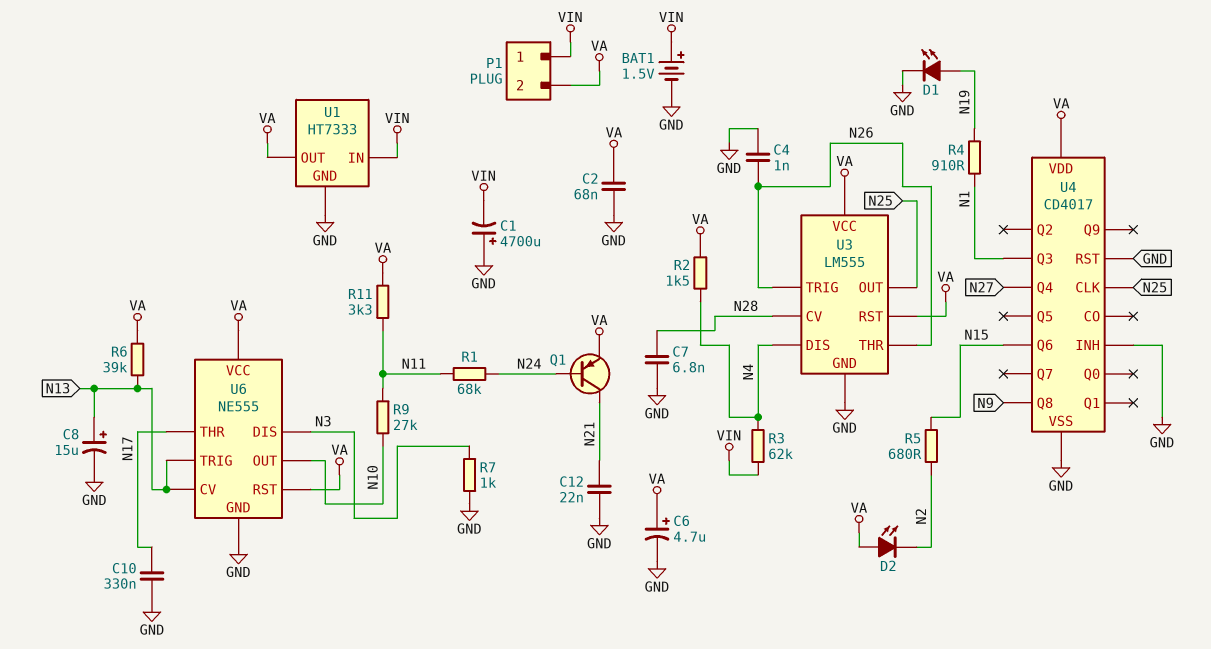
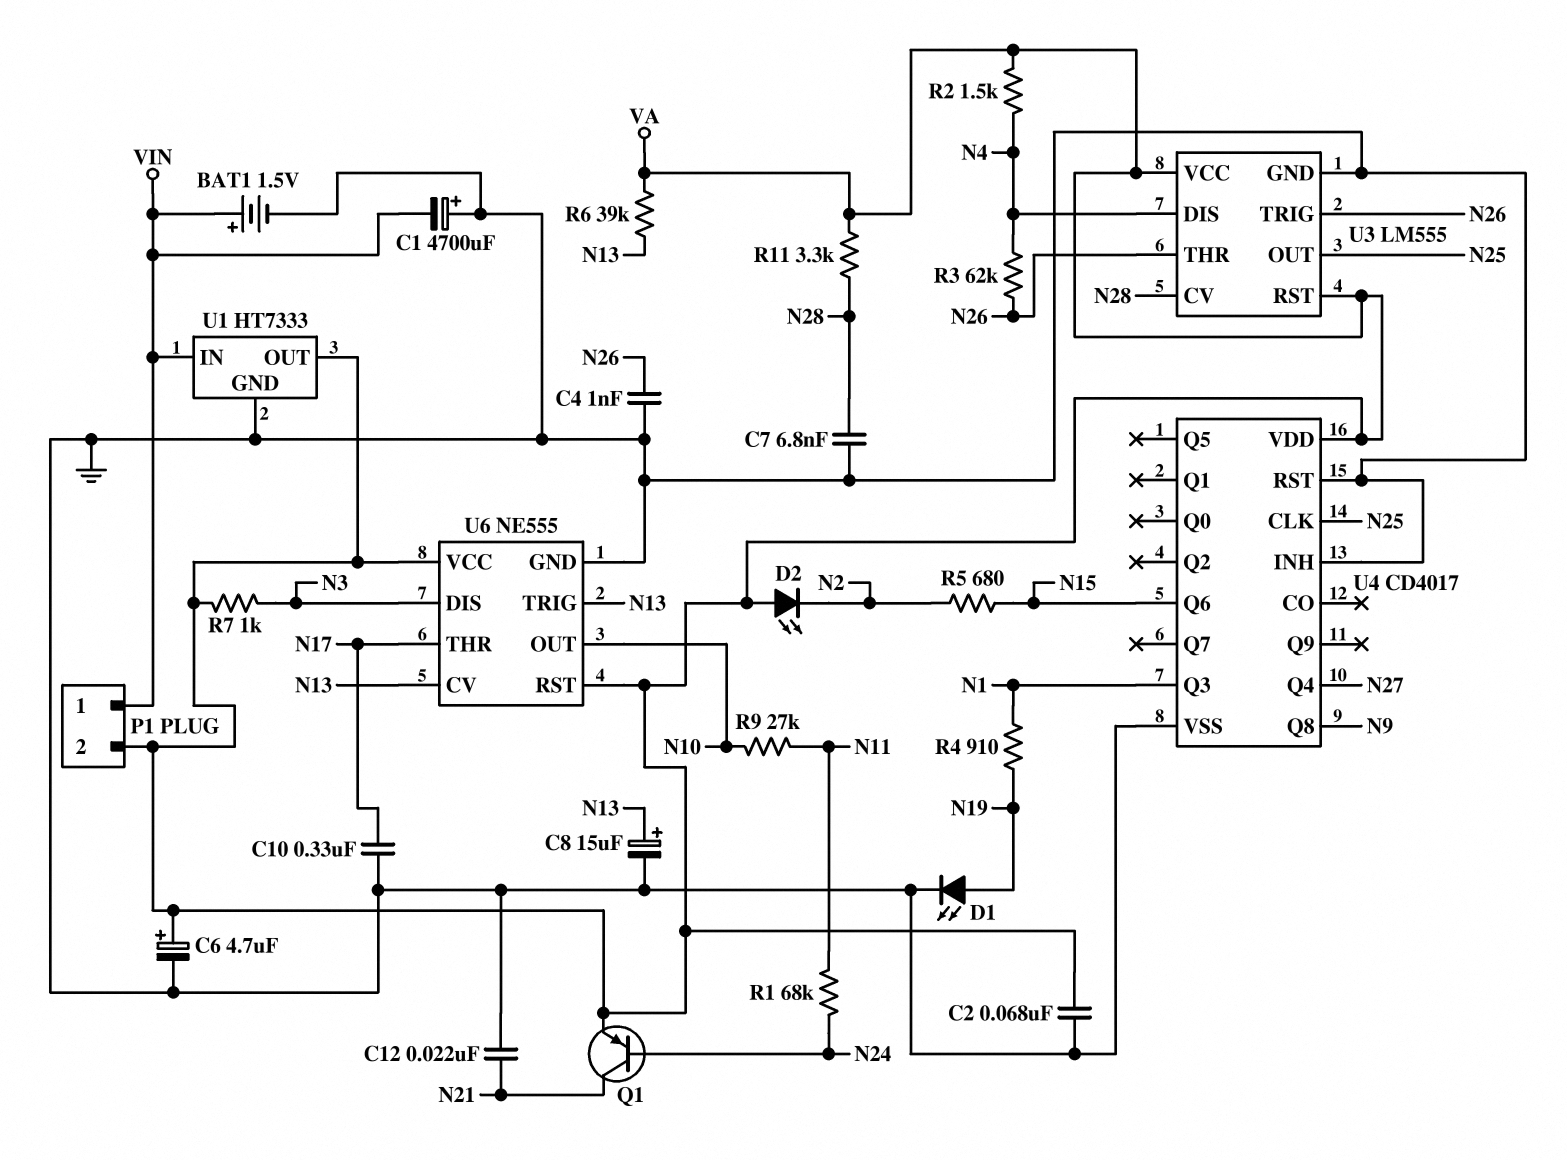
R3: 62k (N4, VIN) -> 62k (N4, N26)
R7: 1k (GND, N3) -> 1k (N3, VA)
R11: 3.3k (N11, VA) -> 3.3k (N28, VA)

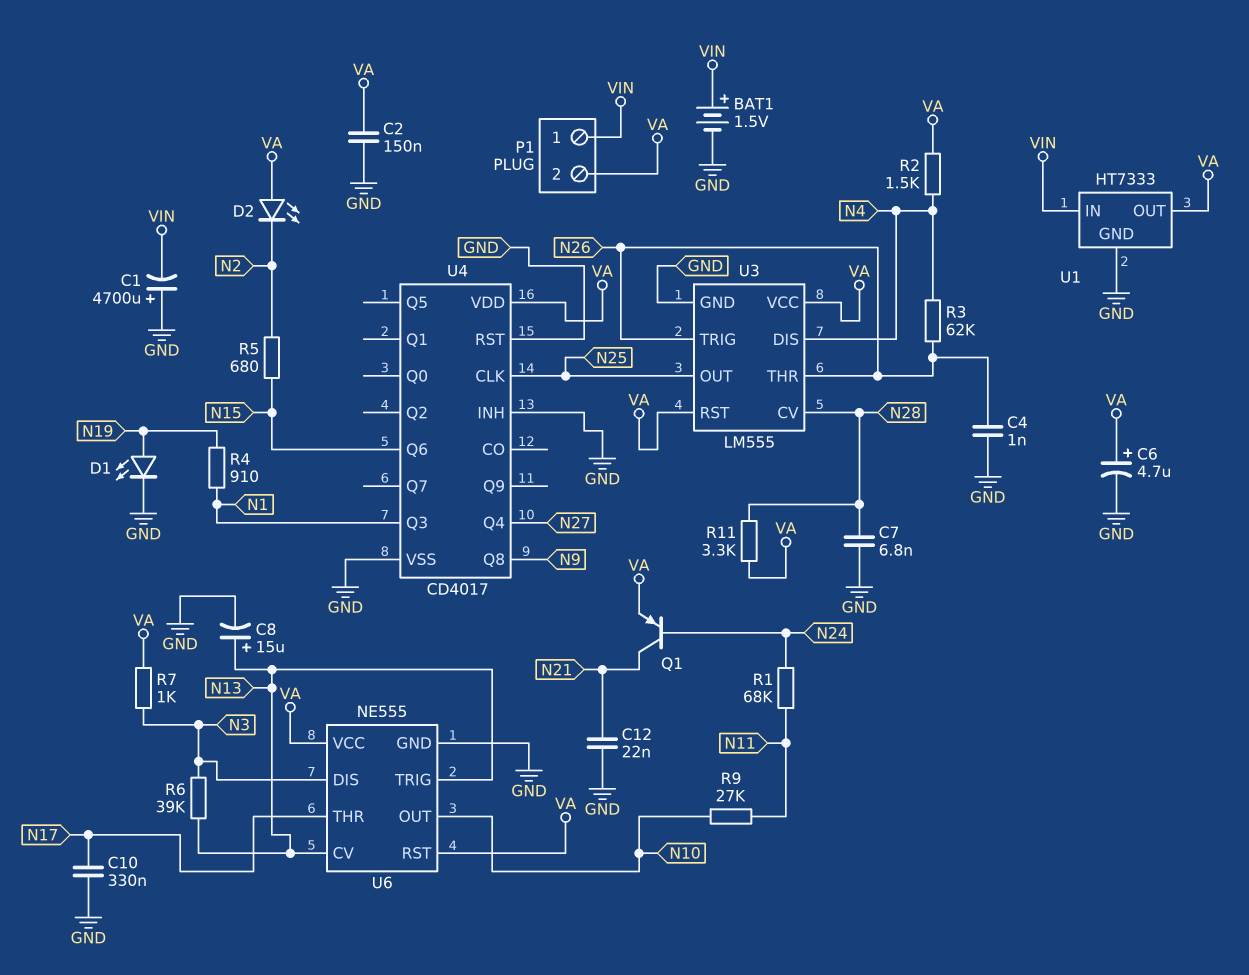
C2: 68nF (GND, VA) -> 150nF (GND, VA)
R6: 39k (N13, VA) -> 39k (N3, N13)

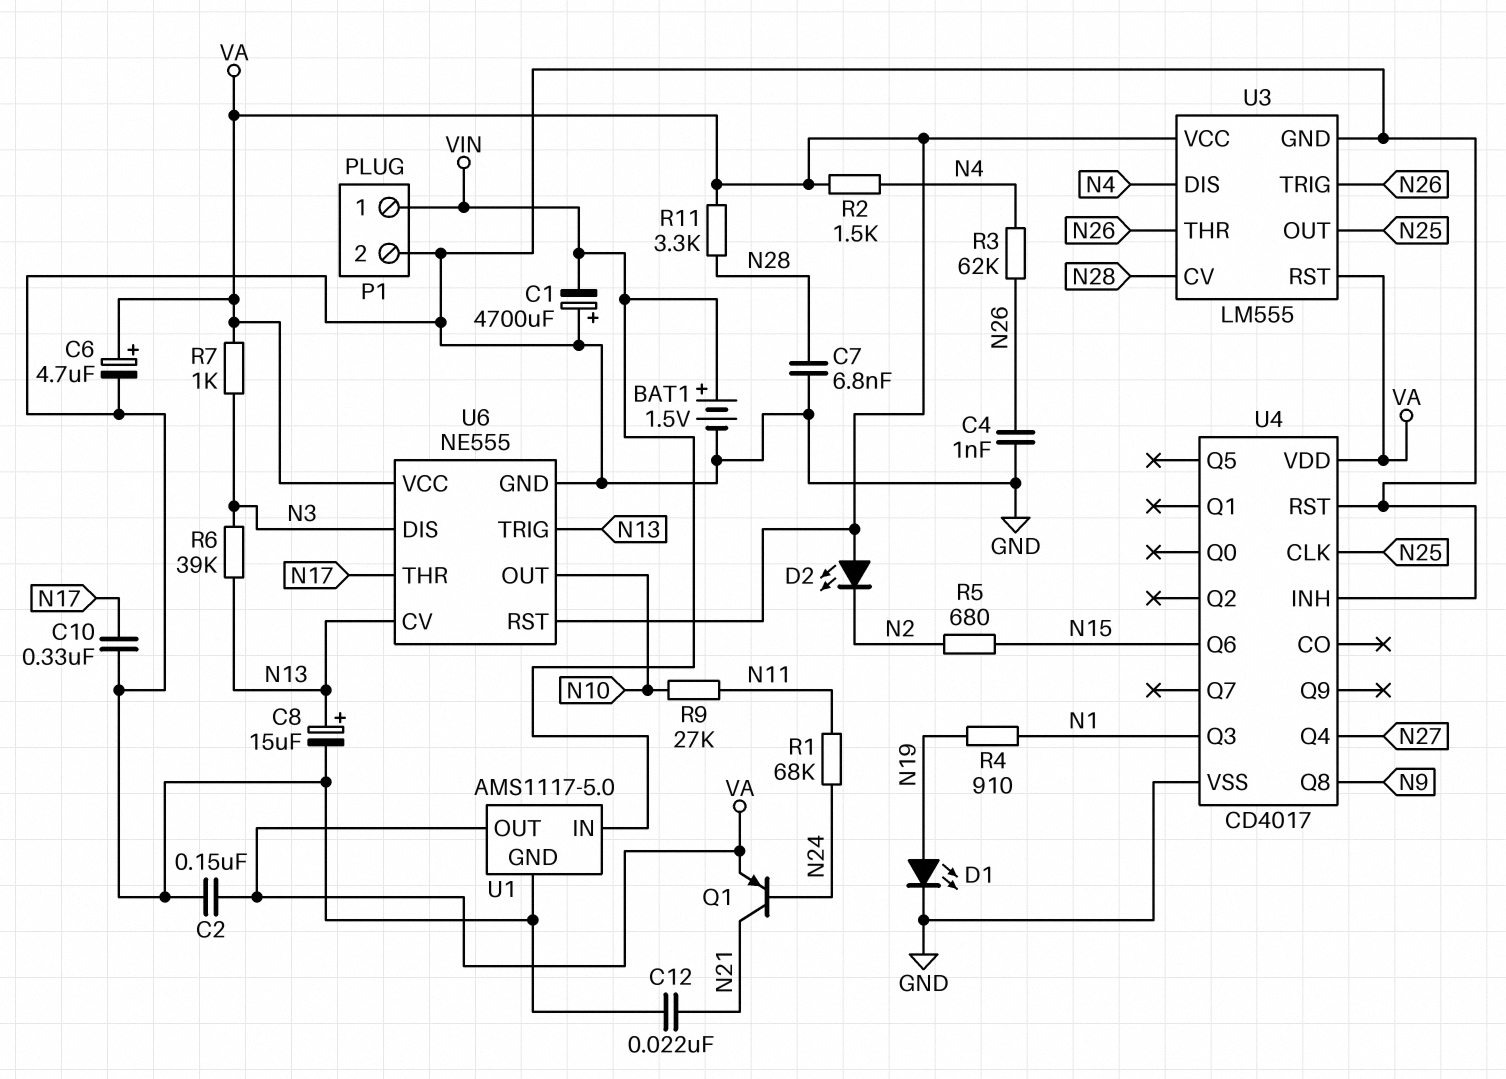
P1 pin 2: VA -> GND
U1: HT7333 -> AMS1117-5.0

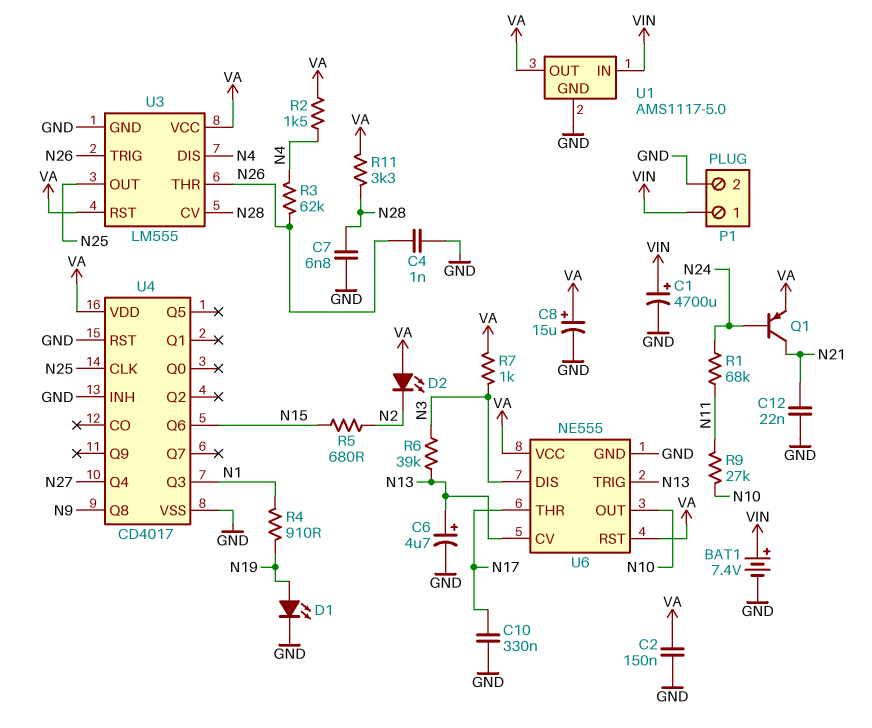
BAT1: 1.5V (plus VIN, minus GND) -> 7.4V (plus VIN, minus GND)
C1: 4700uF (plus GND, minus VIN) -> 4700uF (plus VIN, minus GND)
C6: 4.7uF (plus VA, minus GND) -> 4.7uF (plus N13, minus GND)
C8: 15uF (plus N13, minus GND) -> 15uF (plus VA, minus GND)

